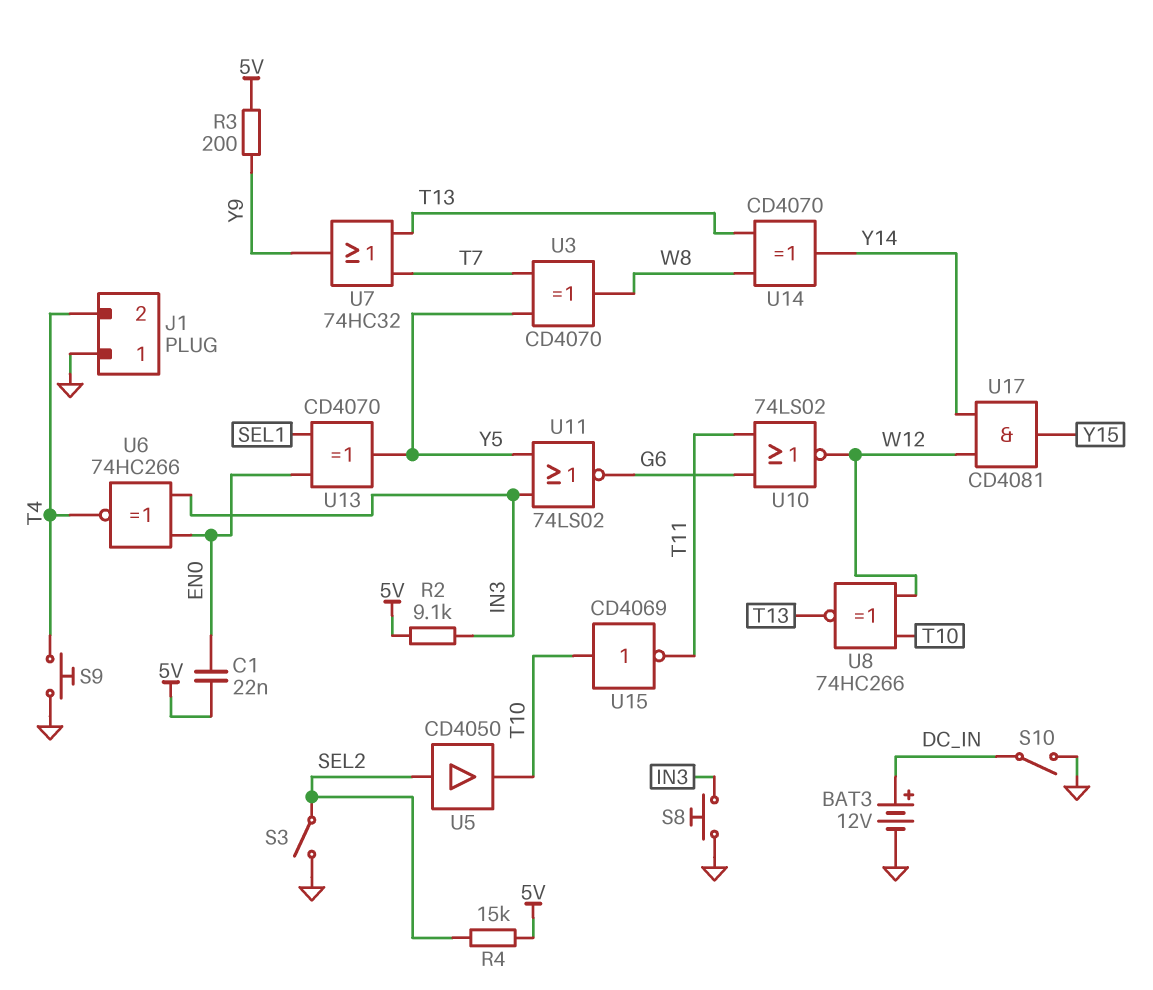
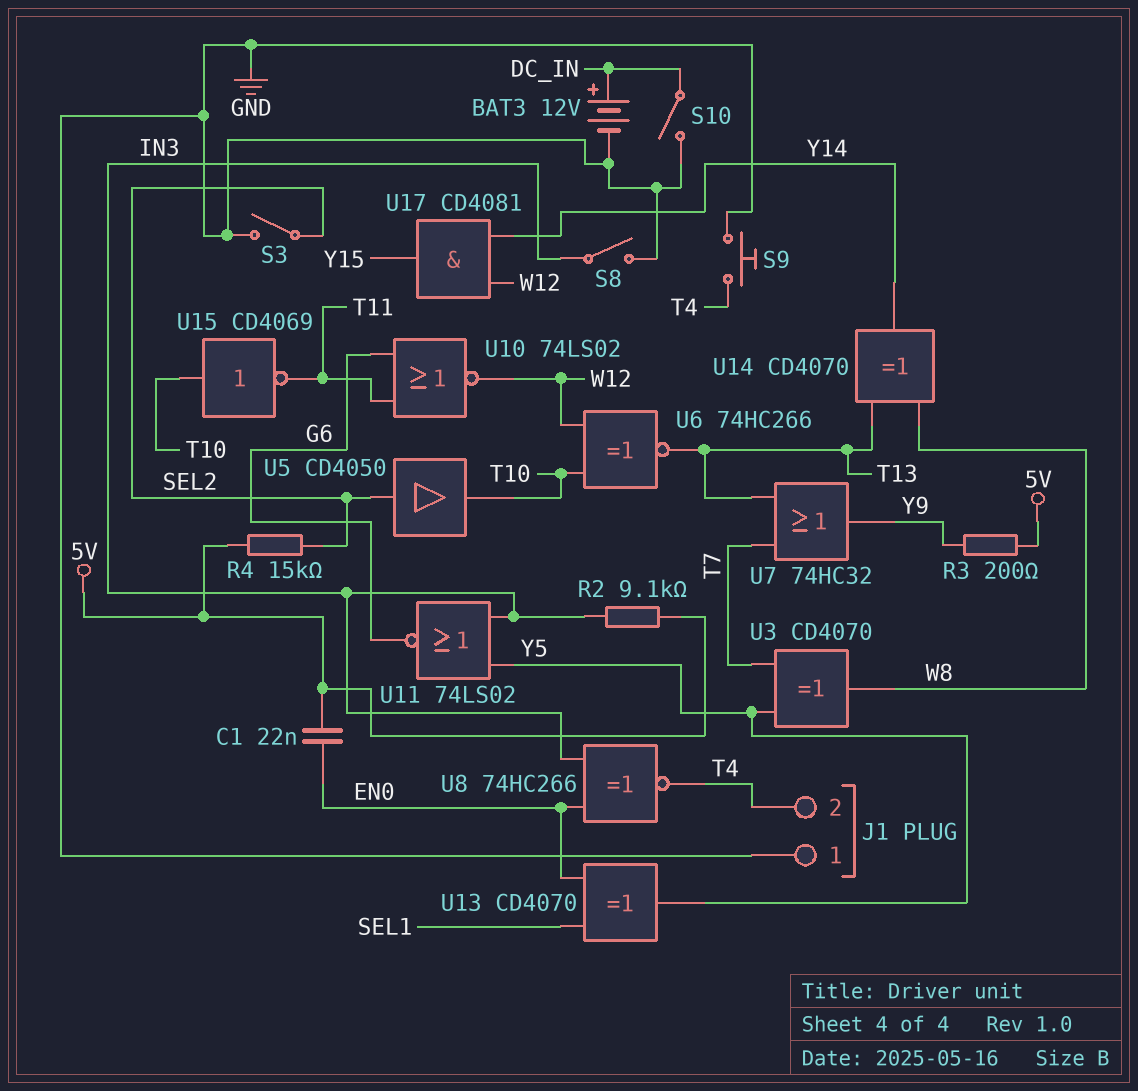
S8: button (GND, IN3) -> switch (GND, IN3)
U6: XNOR 74HC266 (in EN0, in IN3, out T4) -> XNOR 74HC266 (in T10, in W12, out T13)
U8: XNOR 74HC266 (in T10, in W12, out T13) -> XNOR 74HC266 (in EN0, in IN3, out T4)

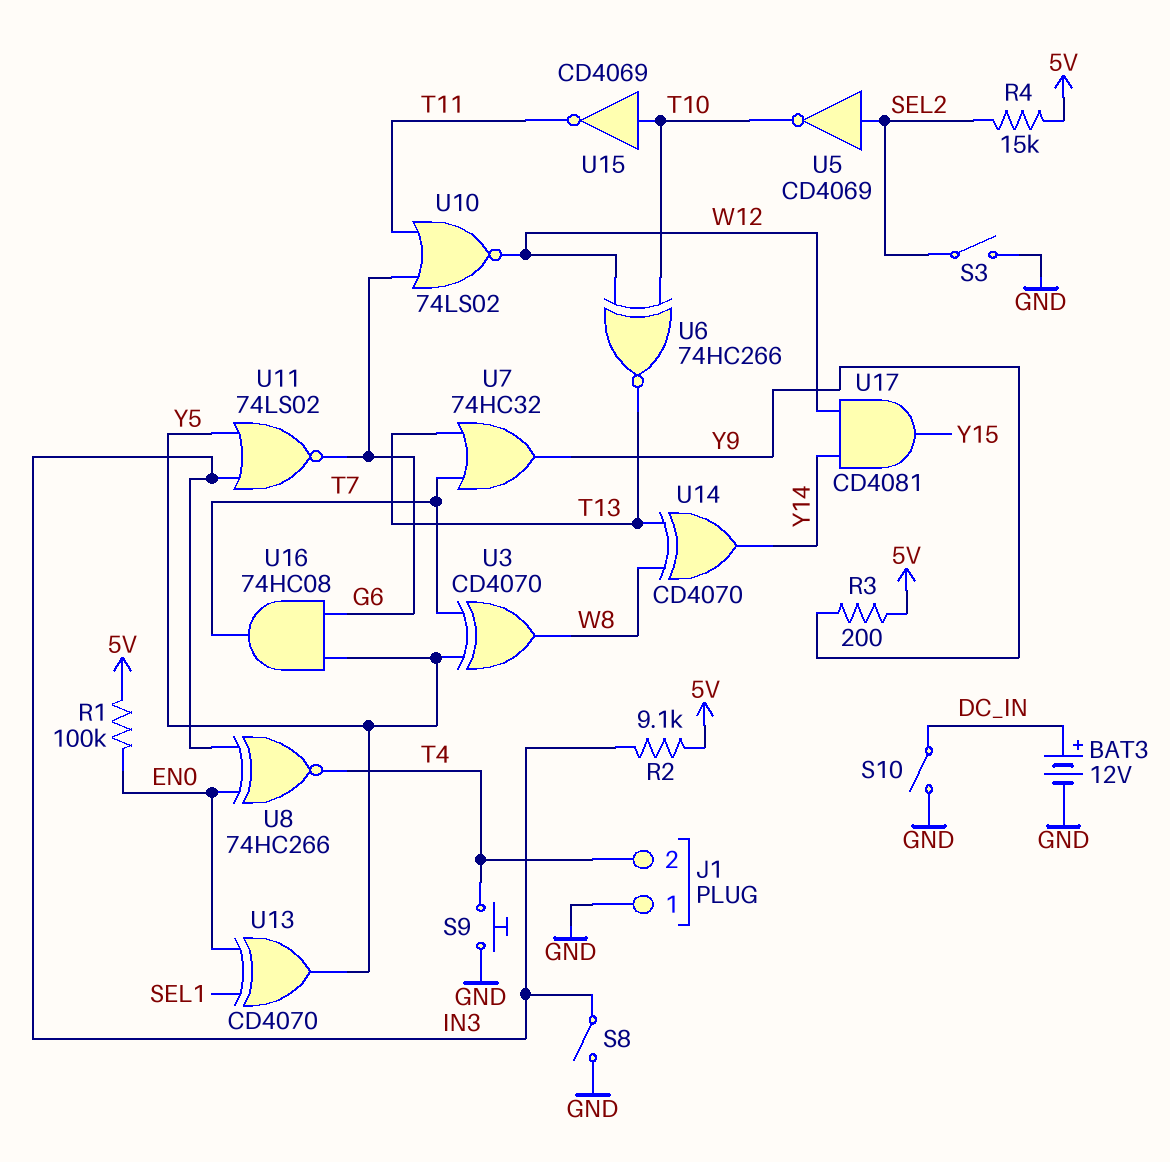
C1: 22nF (5V, EN0) -> none
R1: none -> 100k (5V, EN0)
U5: buffer CD4050 (in SEL2, out T10) -> NOT CD4069 (in SEL2, out T10)
U16: none -> AND 74HC08 (in G6, in Y5, out T7)

